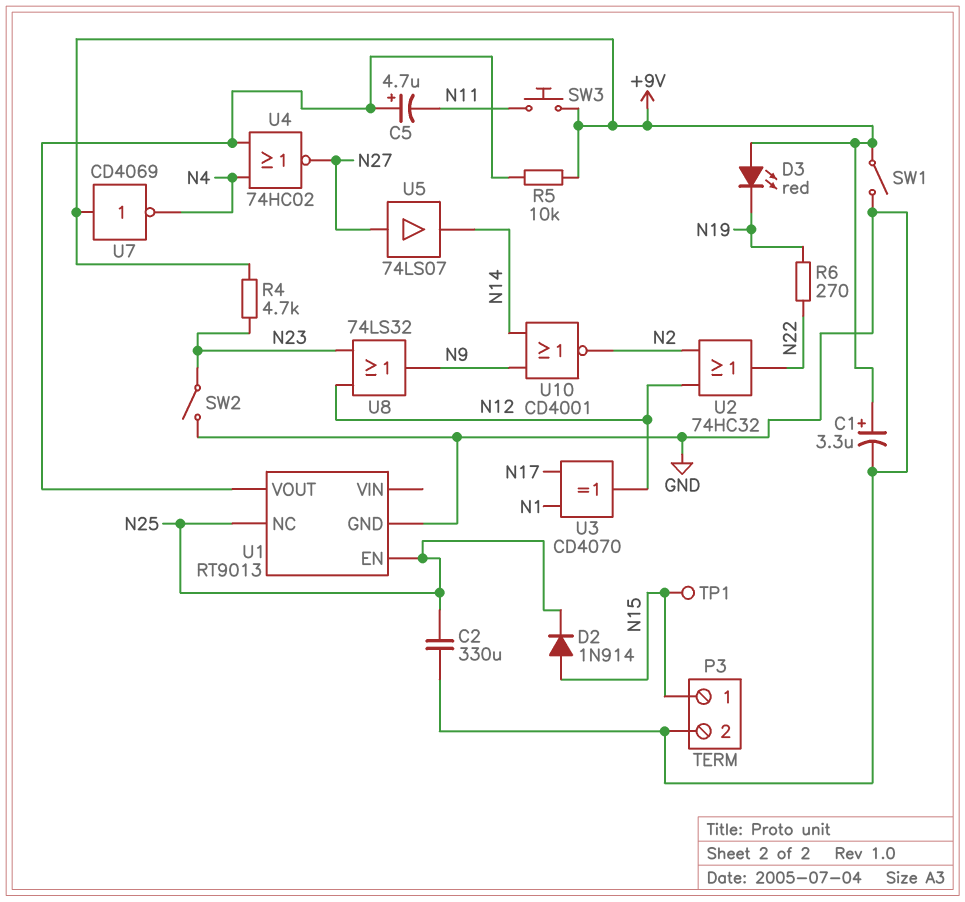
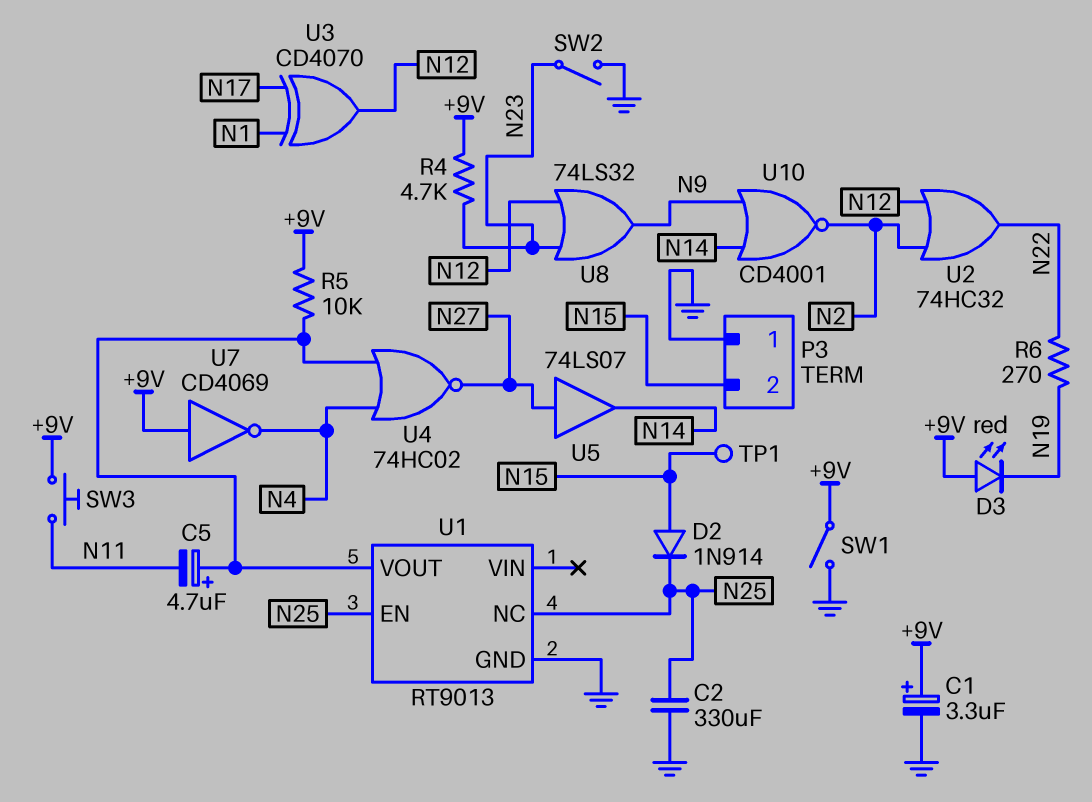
P3 pin 1: N15 -> GND
P3 pin 2: GND -> N15

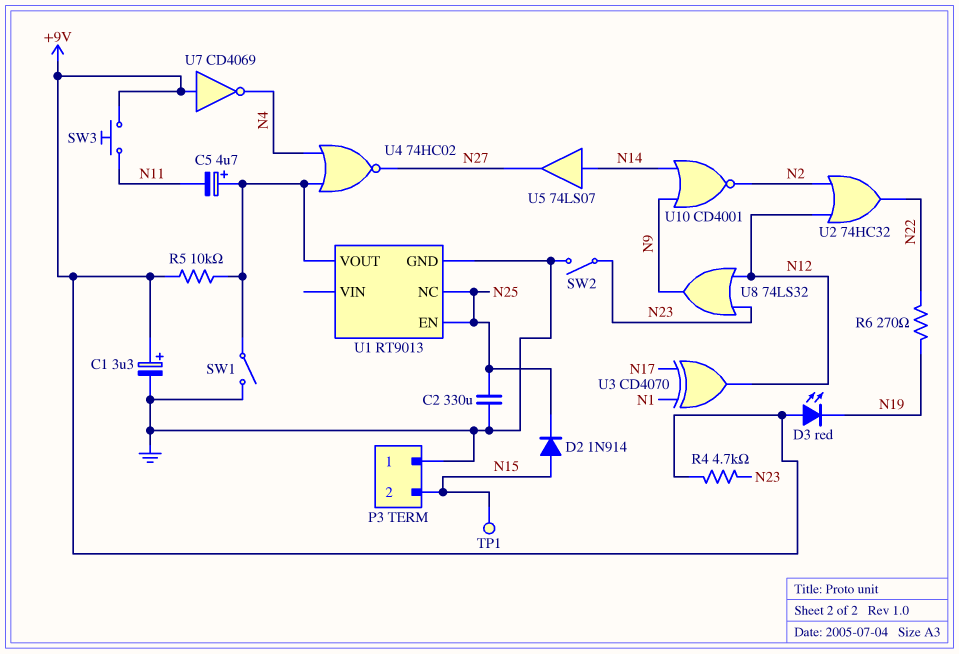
SW1: switch (+9V, GND) -> switch (GND, U1/VOUT)
U5: buffer 74LS07 (in N27, out N14) -> buffer 74LS07 (in N14, out N27)

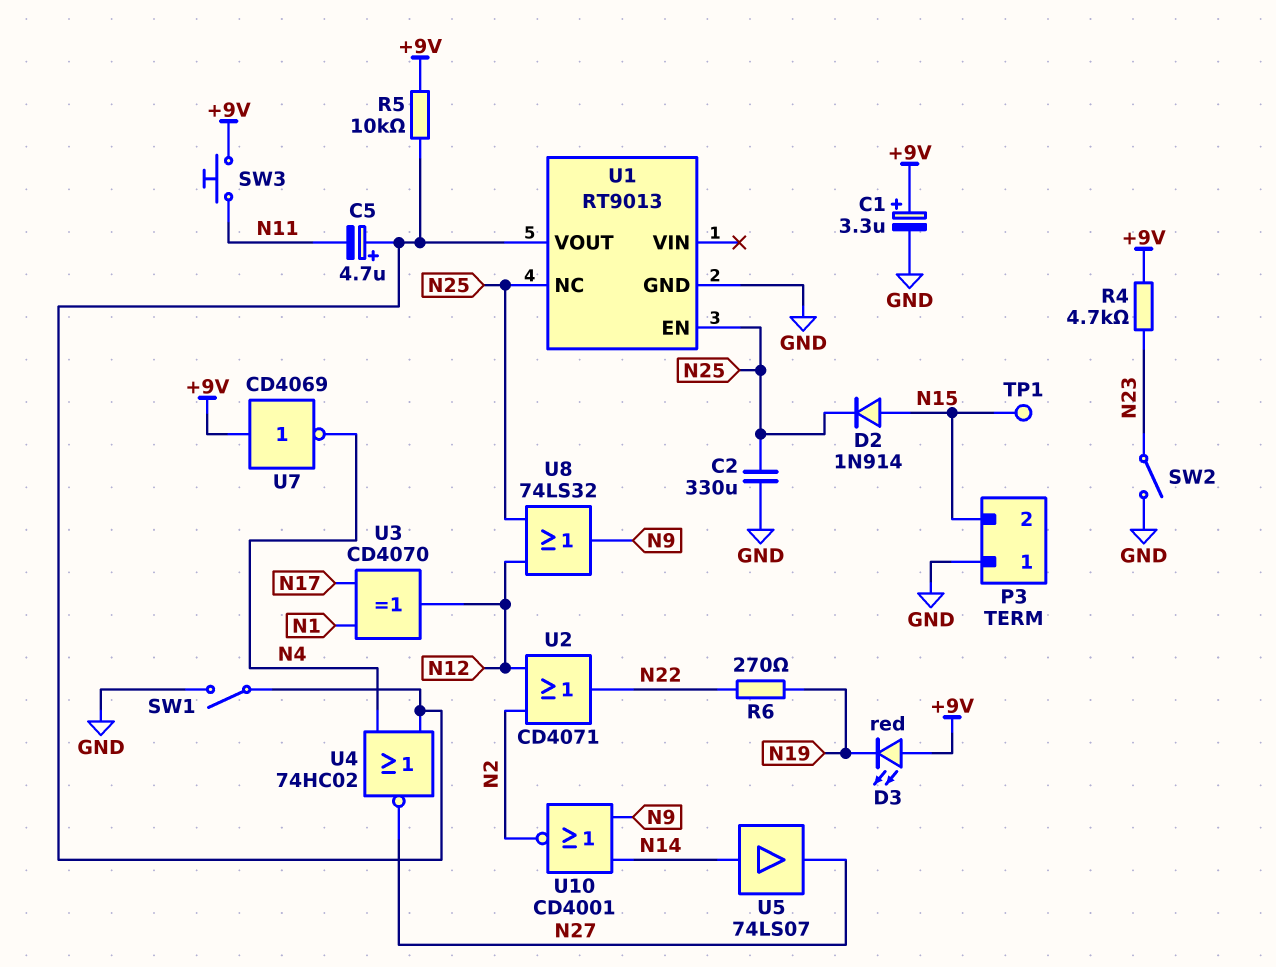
U2: OR 74HC32 (in N2, in N12, out N22) -> OR CD4071 (in N2, in N12, out N22)
U8: OR 74LS32 (in N12, in N23, out N9) -> OR 74LS32 (in N12, in N25, out N9)

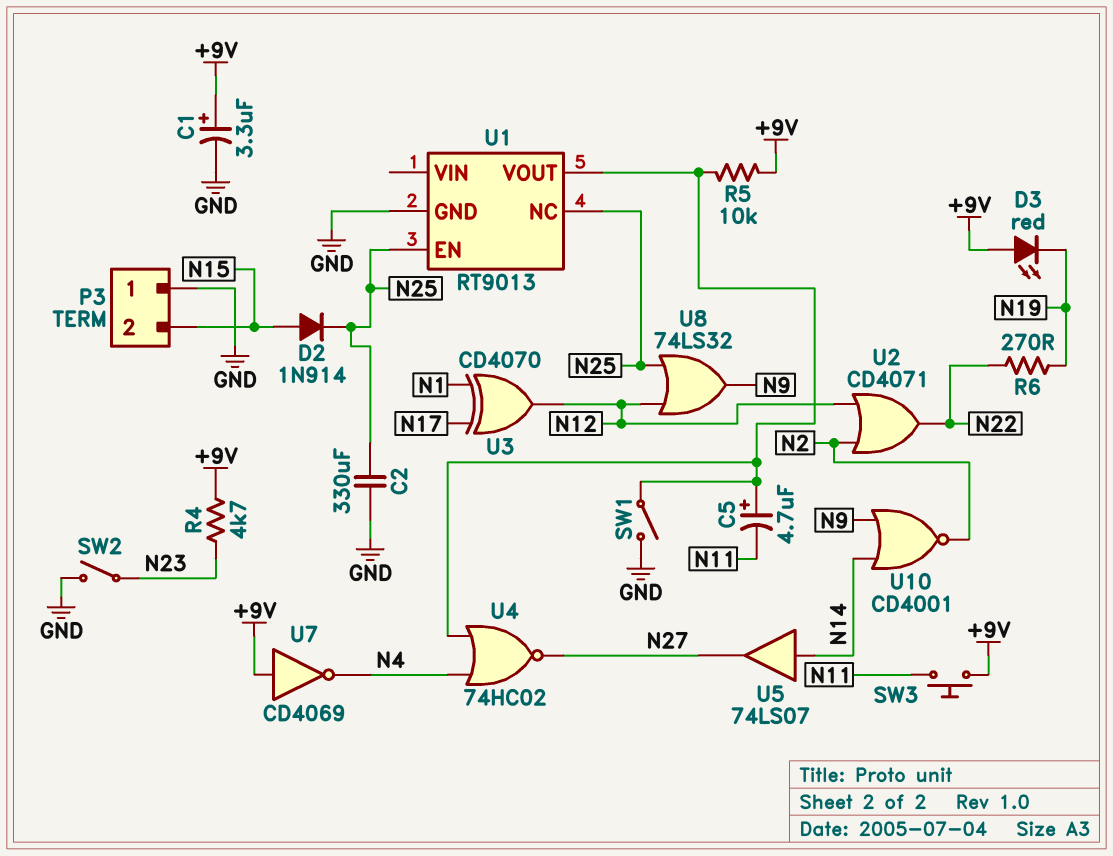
TP1: test point (N15) -> none

